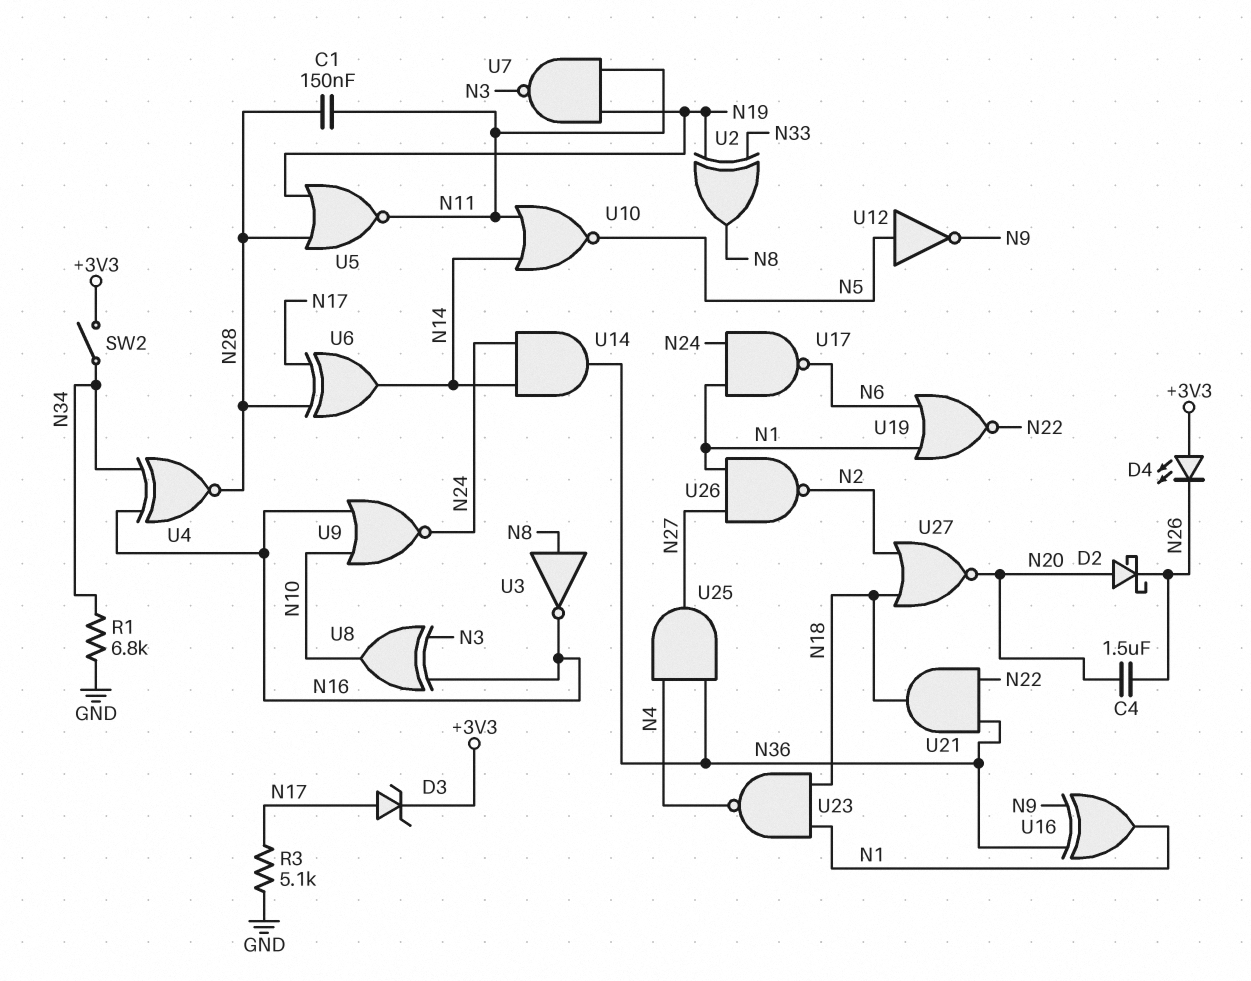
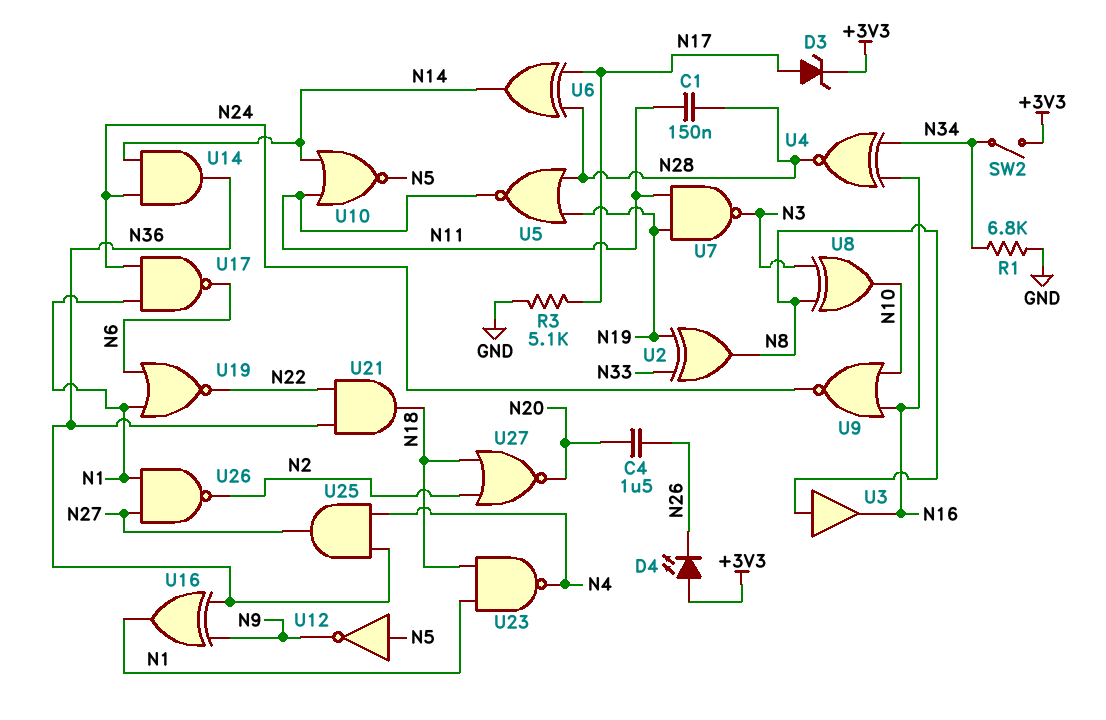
D2: schottky (A N20, K N26) -> none
U3: NOT (in N8, out N16) -> buffer (in N8, out N16)
U8: XOR (in N3, in N16, out N10) -> XOR (in N3, in N8, out N10)

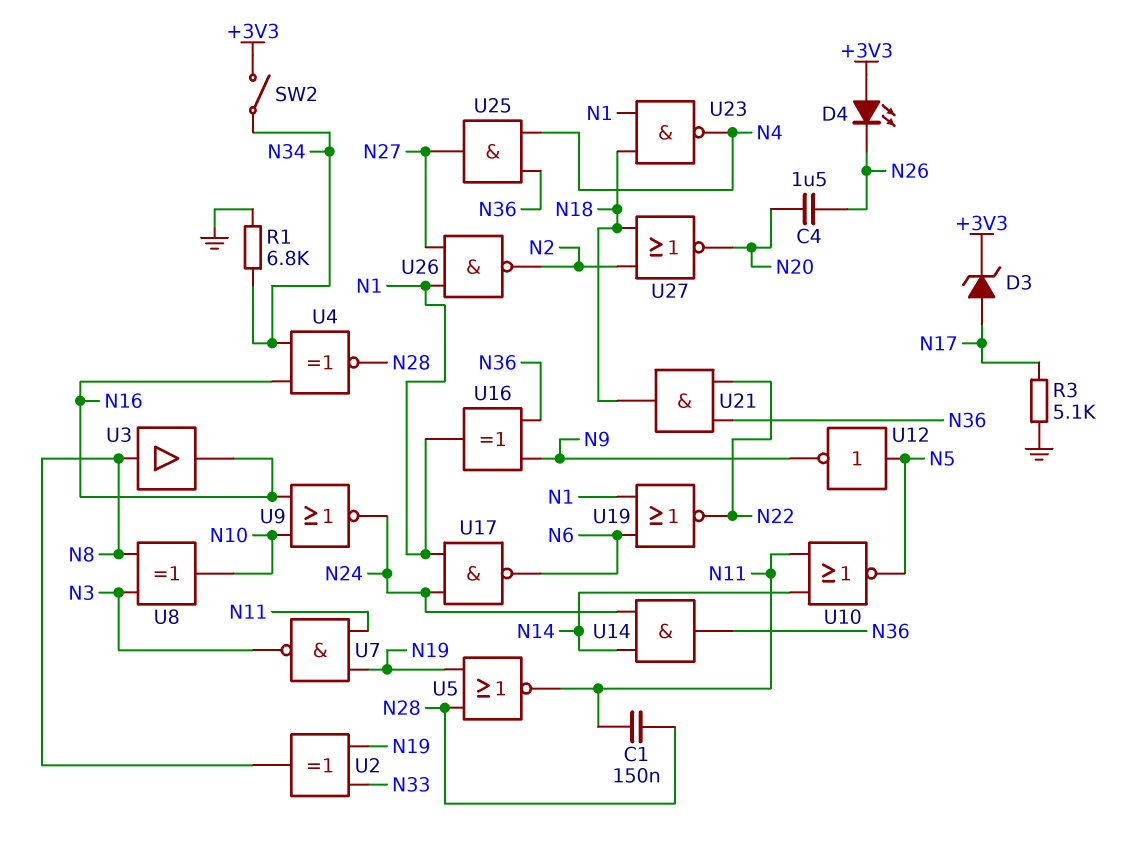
U6: XOR (in N17, in N28, out N14) -> none

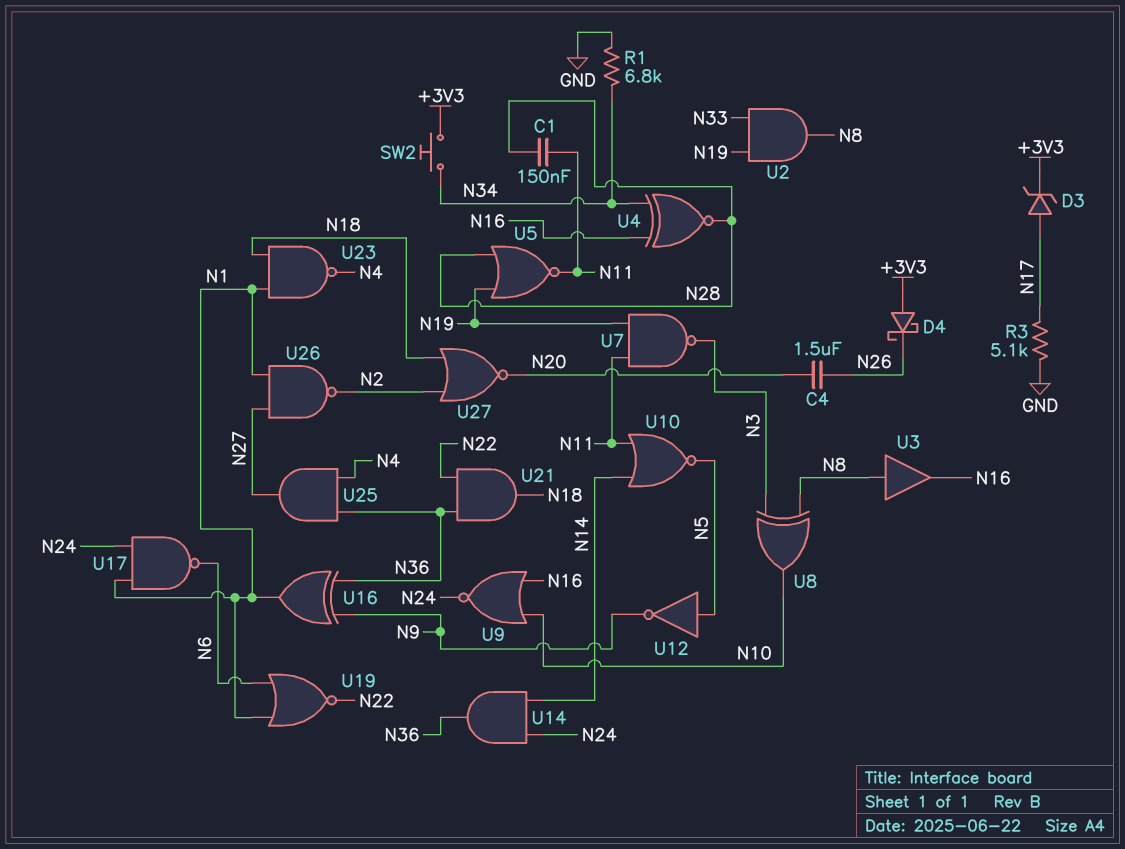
D4: LED (A +3V3, K N26) -> schottky (A +3V3, K N26)
SW2: switch (+3V3, N34) -> button (+3V3, N34)
U2: XOR (in N19, in N33, out N8) -> AND (in N19, in N33, out N8)

